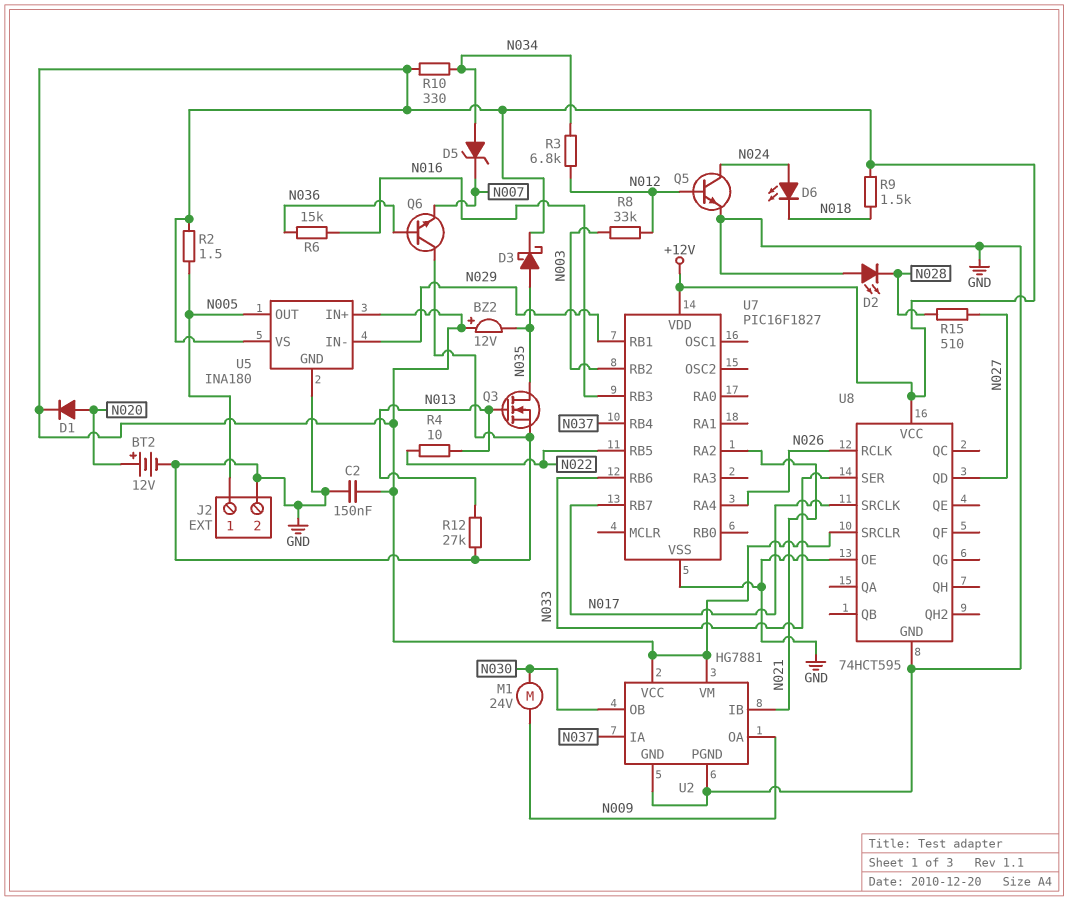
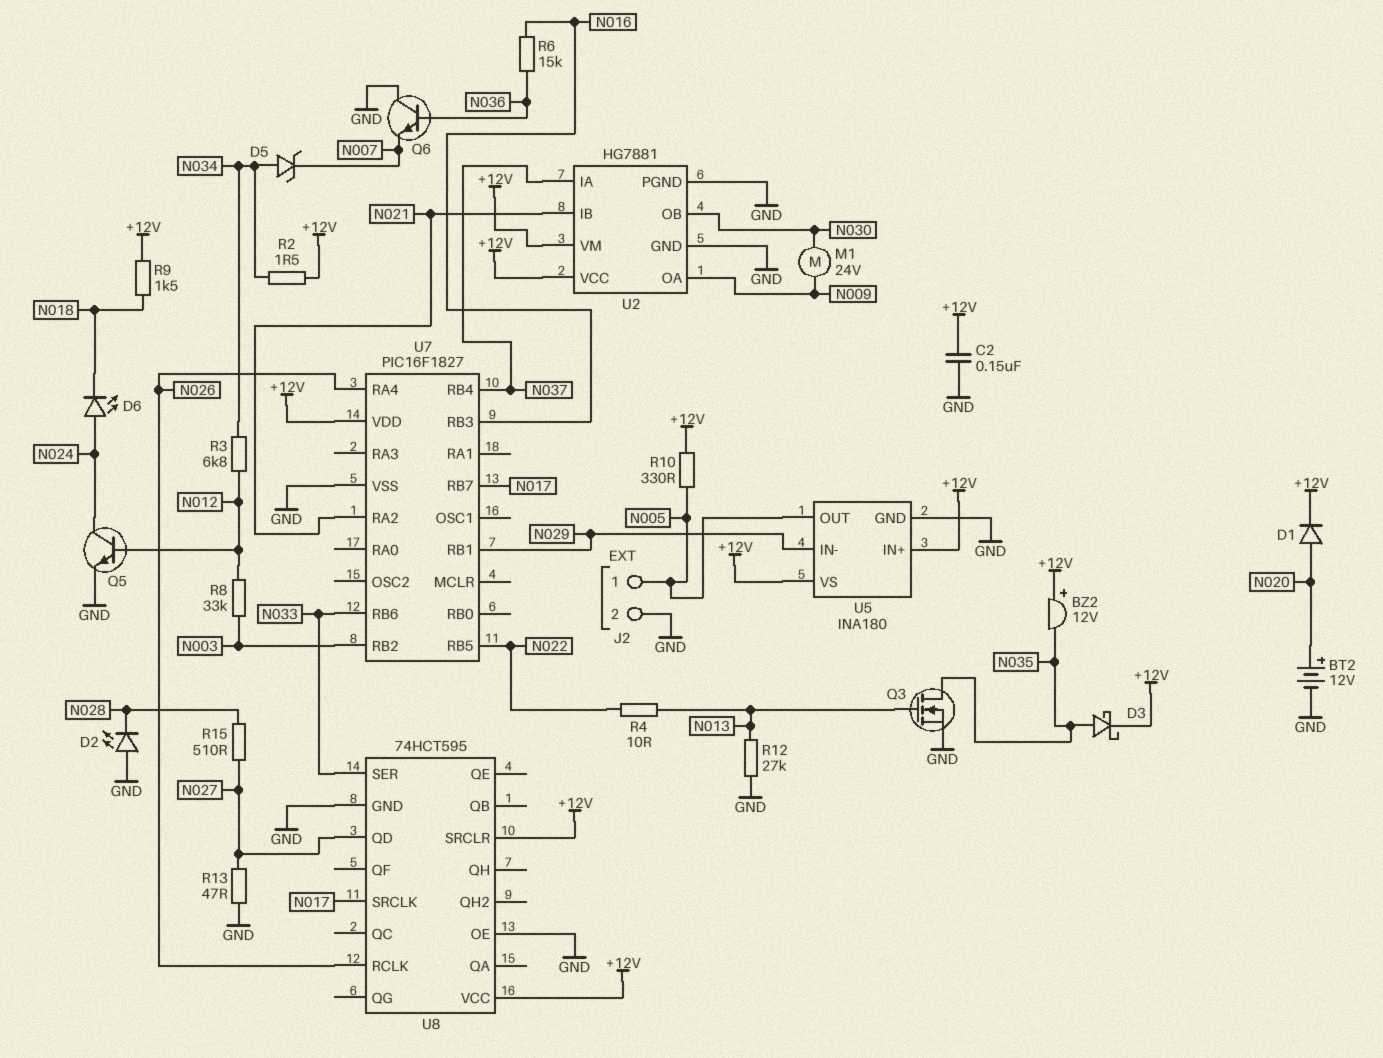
R2: 1.5 (+12V, N005) -> 1.5 (+12V, N034)
R10: 330 (+12V, N034) -> 330 (+12V, N005)
R13: none -> 47 (GND, N027)

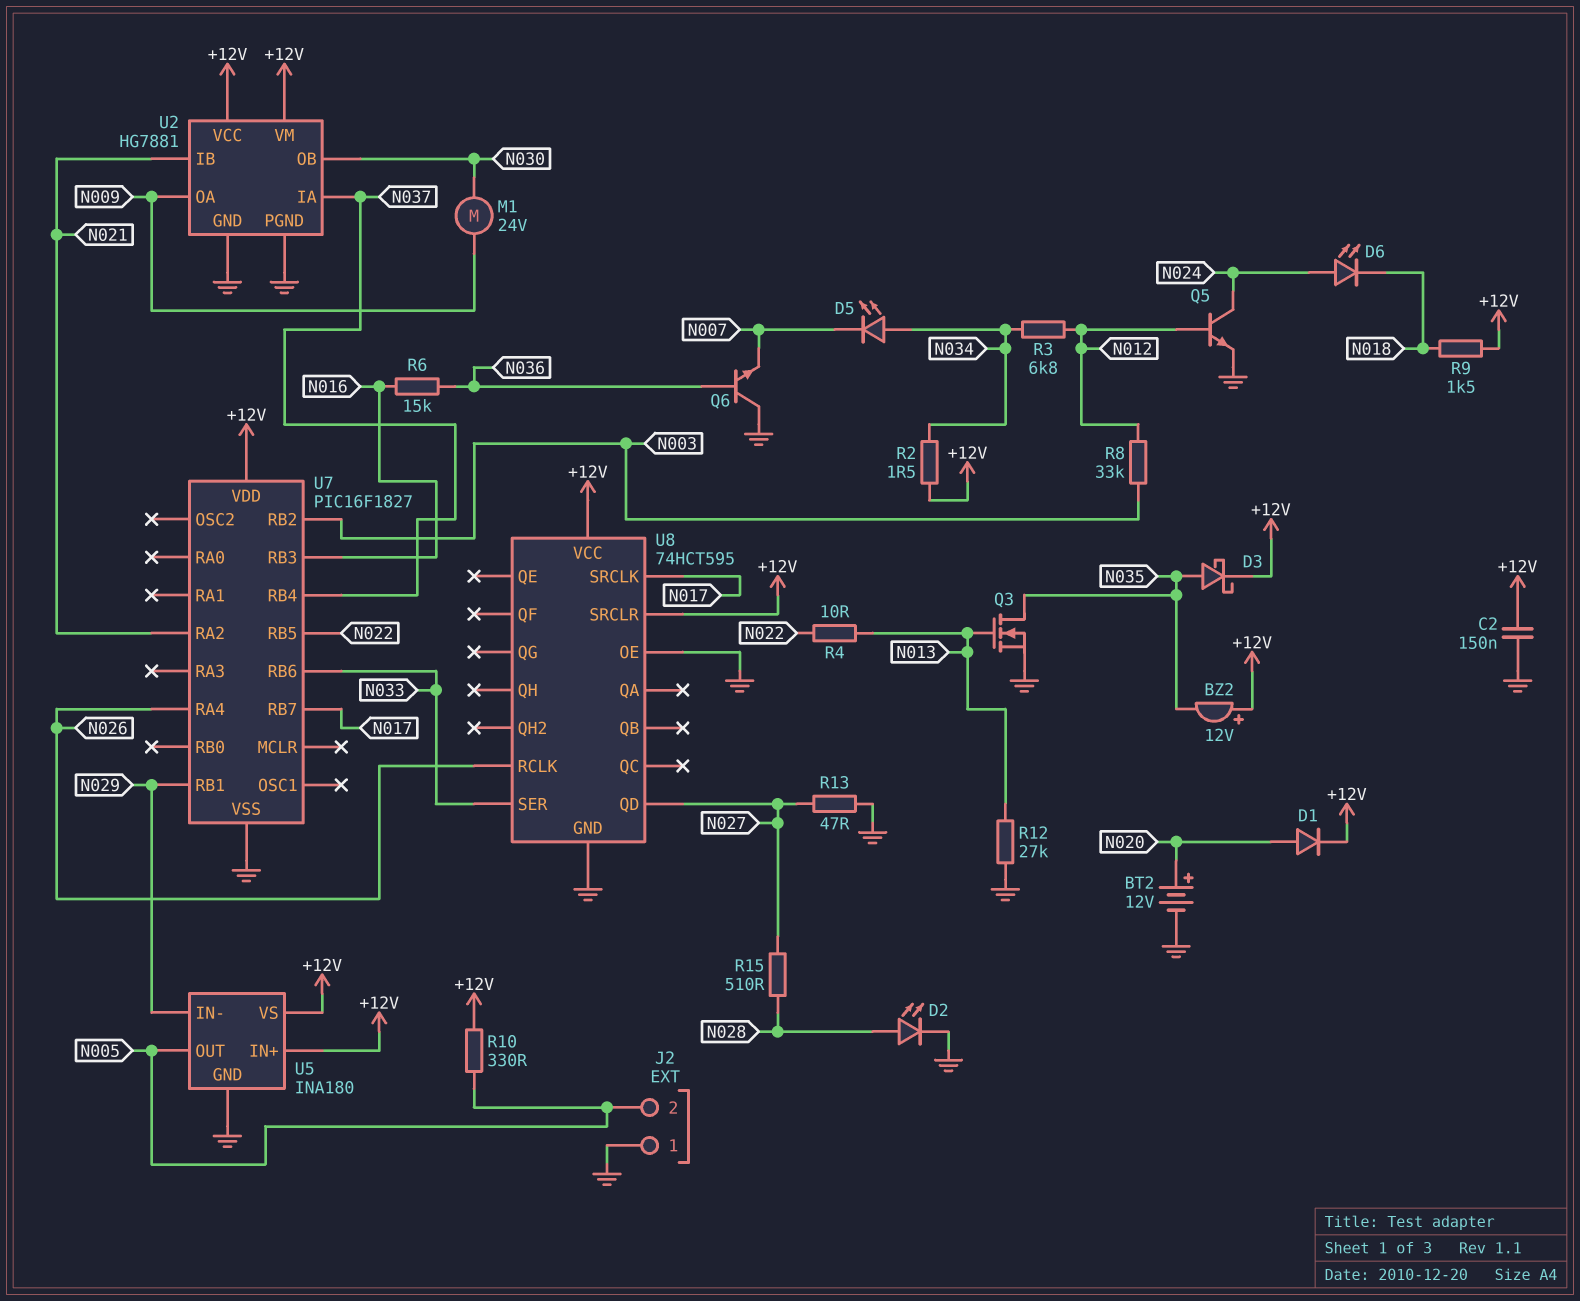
D2: LED (A GND, K N028) -> LED (A N028, K GND)
D5: zener (A N034, K N007) -> LED (A N034, K N007)
J2 pin 1: N005 -> GND
J2 pin 2: GND -> N005

